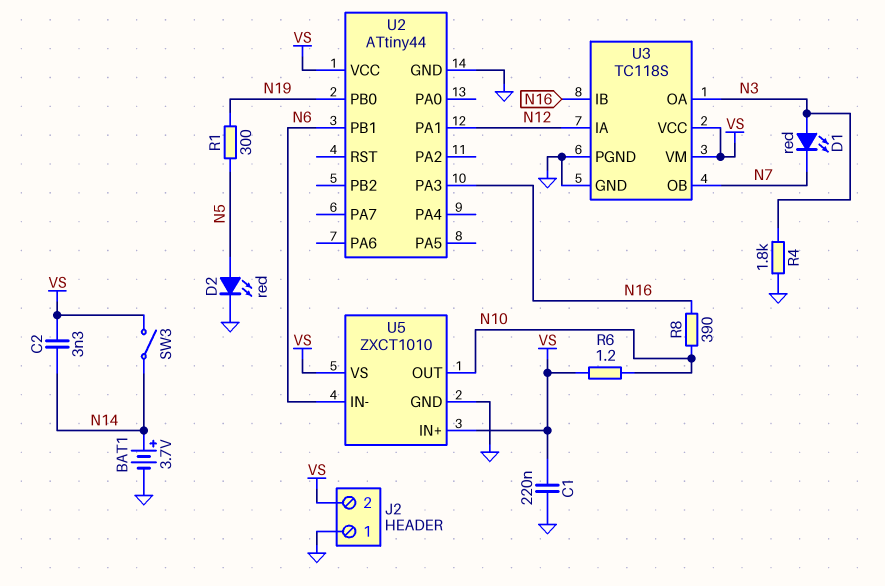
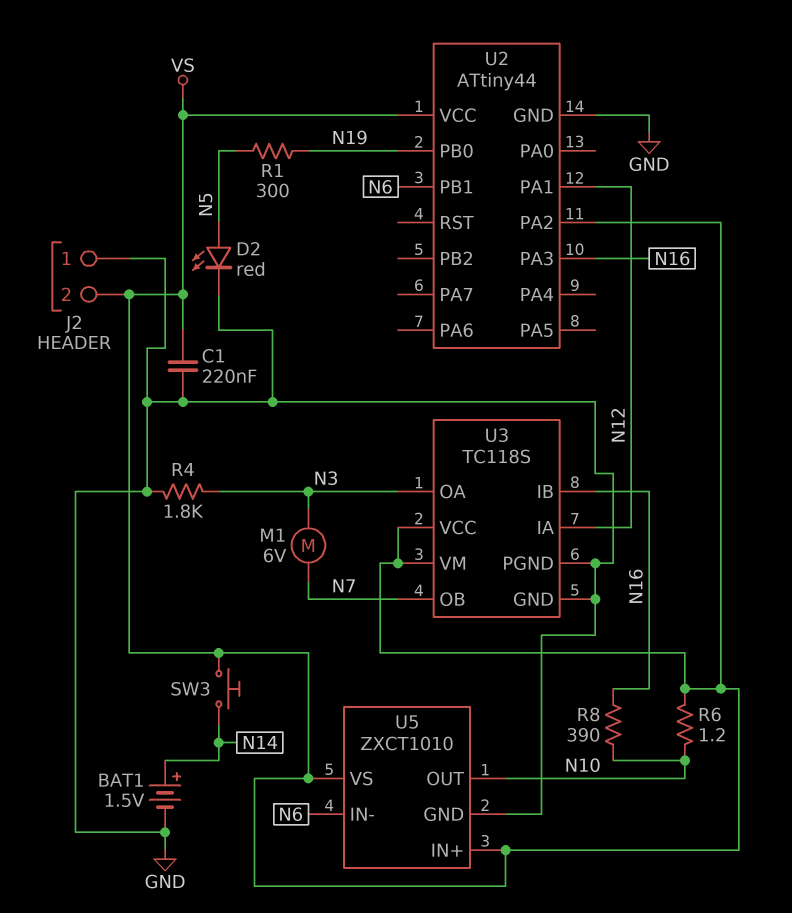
BAT1: 3.7V (plus N14, minus GND) -> 1.5V (plus N14, minus GND)
C2: 3.3nF (N14, VS) -> none
D1: LED red (A N3, K N7) -> none
M1: none -> motor 6V (N3, N7)
SW3: switch (N14, VS) -> button (N14, VS)
U2 pin PA2: none -> VS

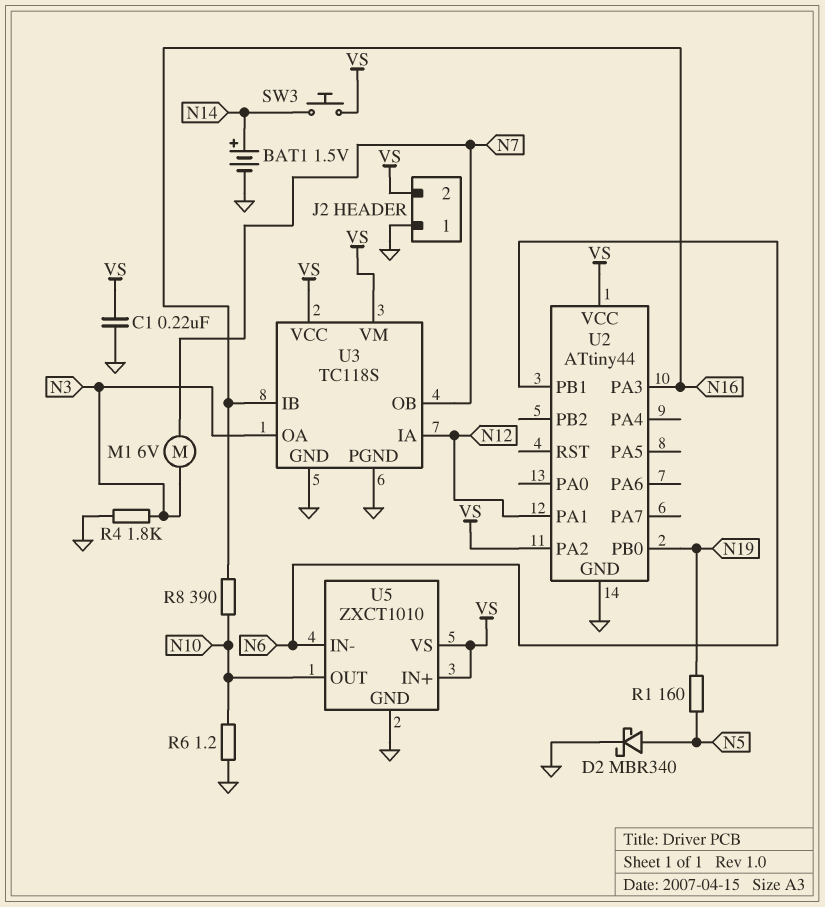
D2: LED red (A N5, K GND) -> schottky MBR340 (A N5, K GND)
R1: 300 (N5, N19) -> 160 (N5, N19)
R6: 1.2 (N10, VS) -> 1.2 (GND, N10)

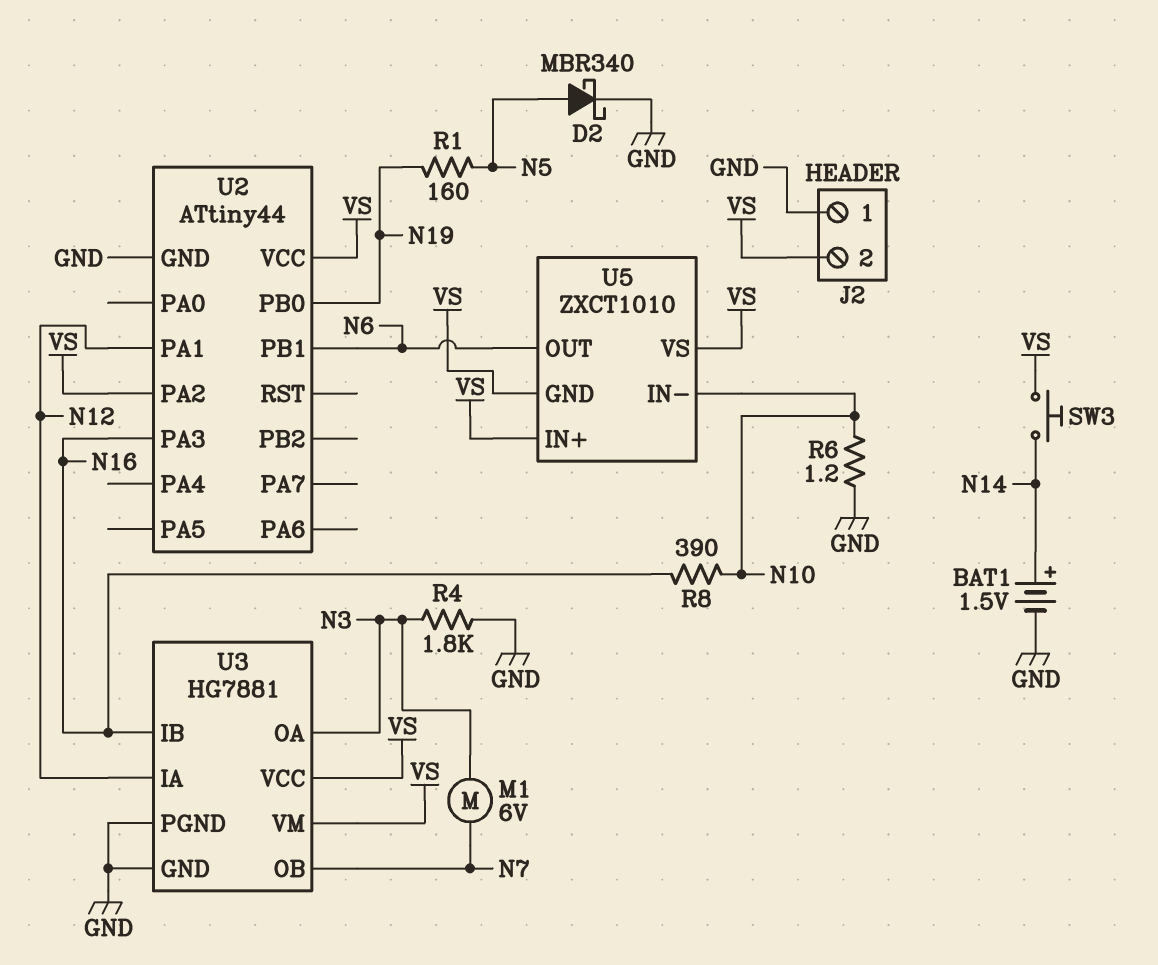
C1: 220nF (GND, VS) -> none
U3: TC118S -> HG7881
U5 pin GND: GND -> VS
U5 pin IN-: N6 -> N10
U5 pin OUT: N10 -> N6

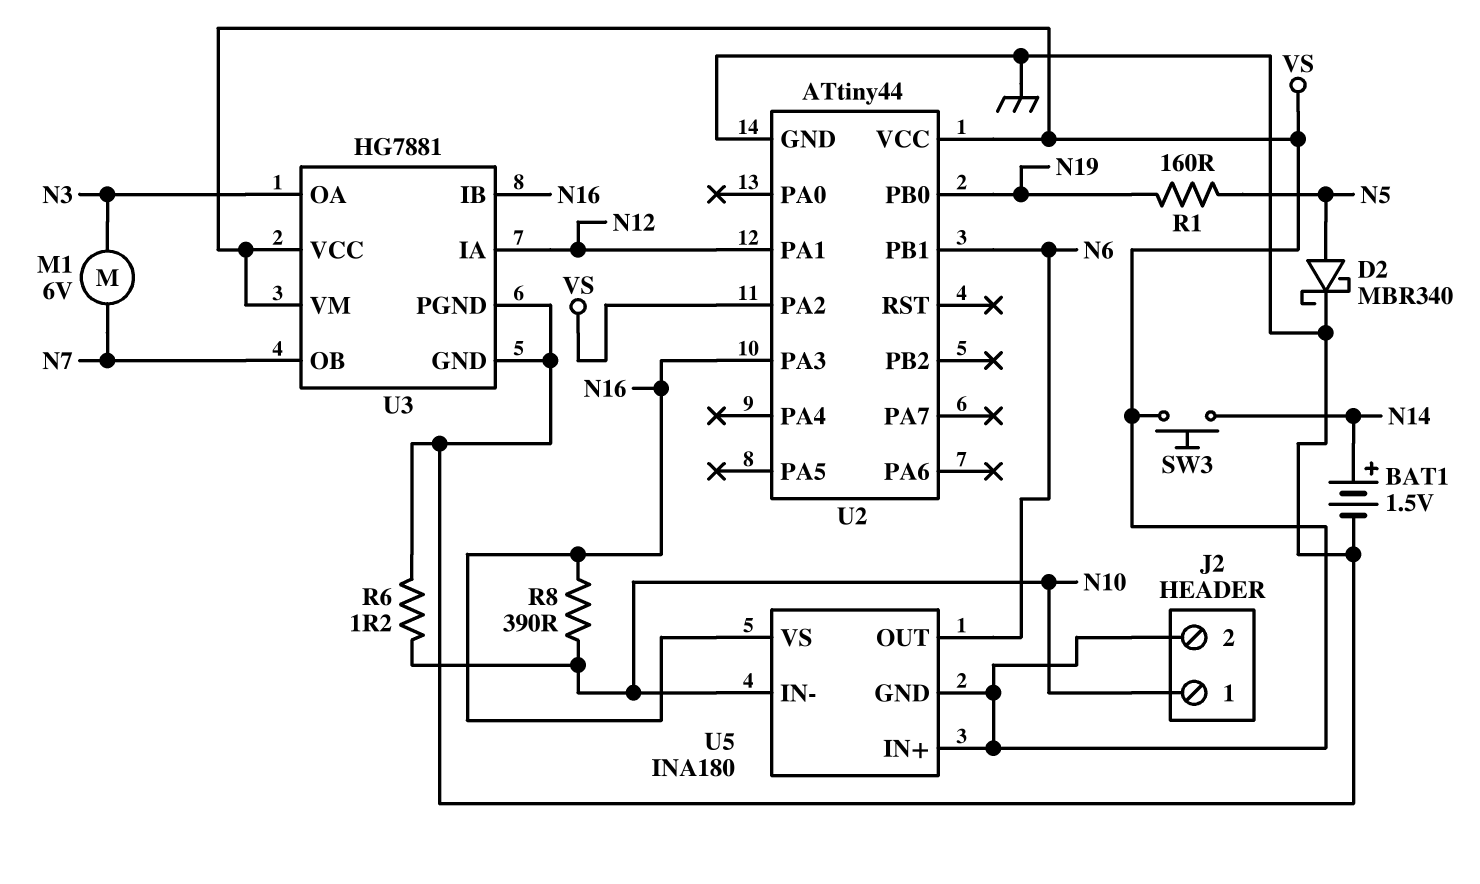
J2 pin 1: GND -> N10
R4: 1.8k (GND, N3) -> none
U5: ZXCT1010 -> INA180
U5 pin VS: VS -> N16

